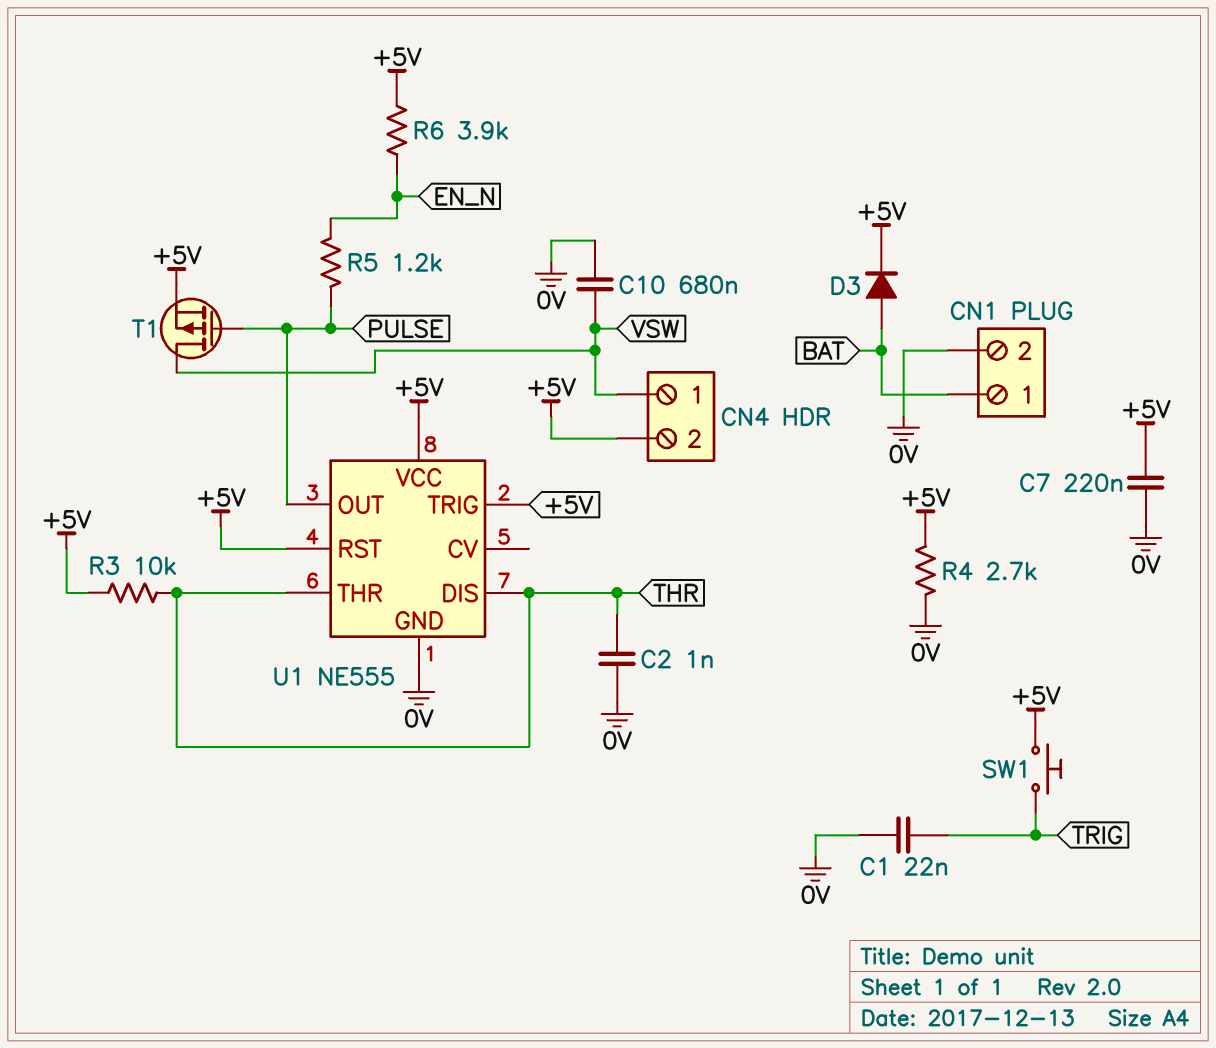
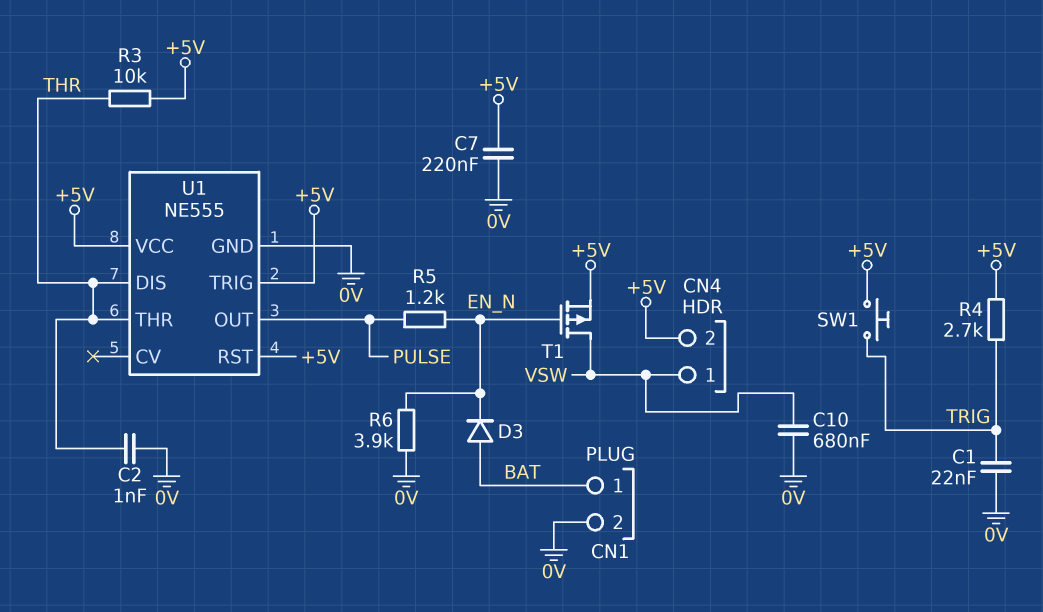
D3: diode (A BAT, K +5V) -> diode (A BAT, K EN_N)
R4: 2.7k (+5V, 0V) -> 2.7k (+5V, TRIG)
R6: 3.9k (+5V, EN_N) -> 3.9k (0V, EN_N)
T1: PMOS (G PULSE, D VSW, S +5V) -> PMOS (G EN_N, D VSW, S +5V)

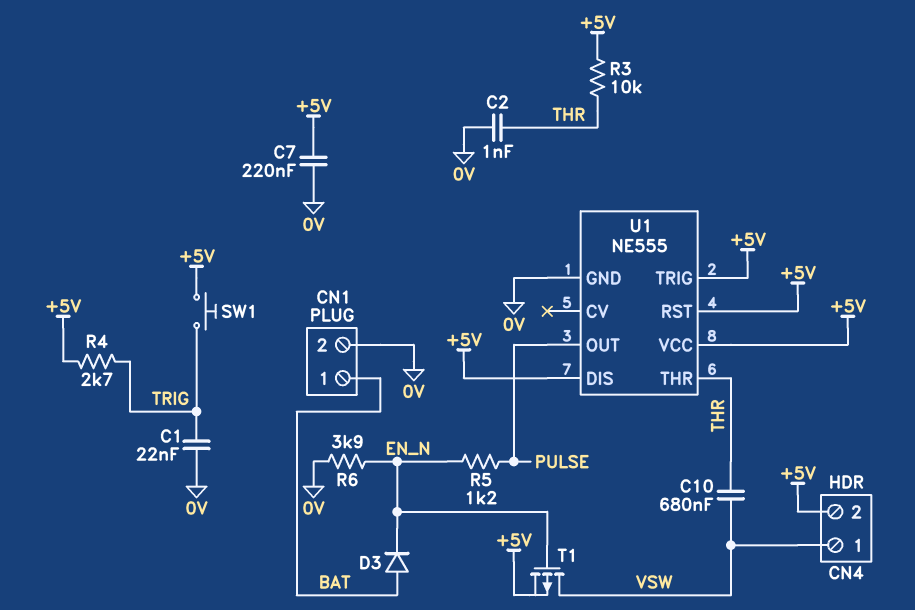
C10: 680nF (0V, VSW) -> 680nF (THR, VSW)
U1 pin DIS: THR -> +5V

